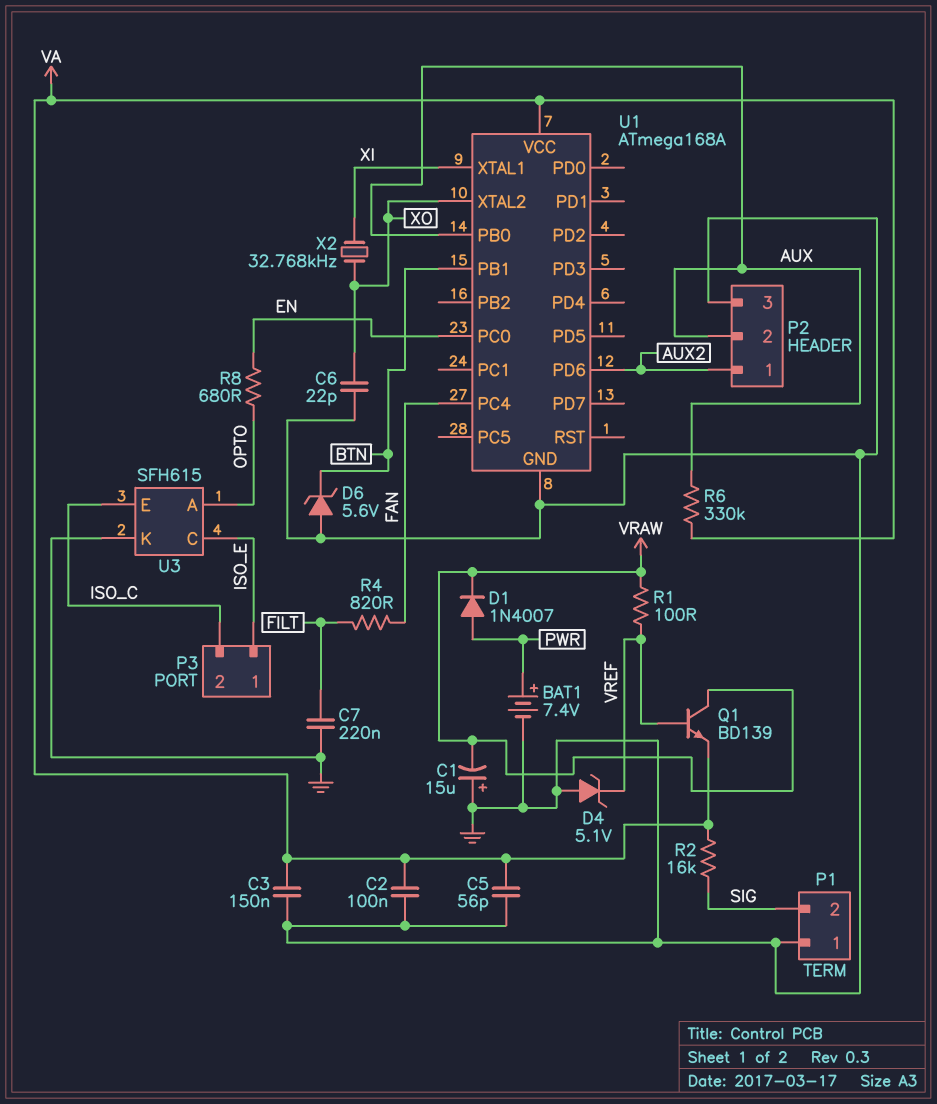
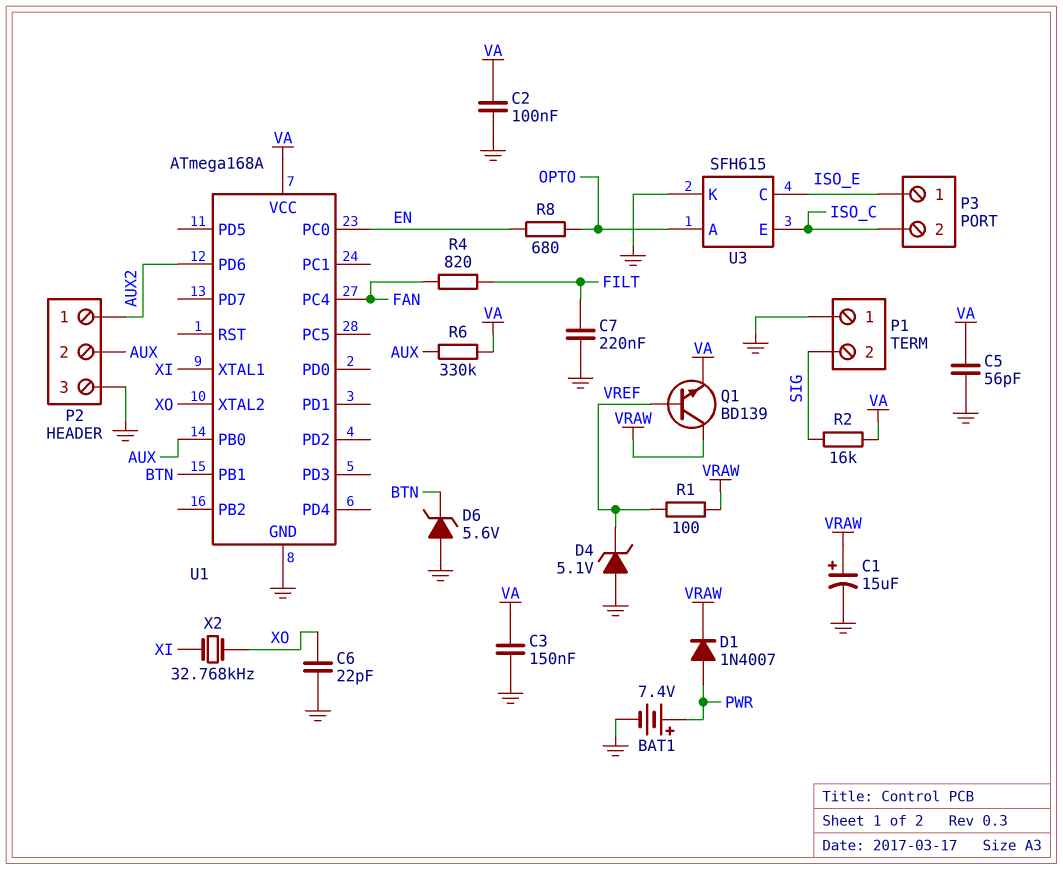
C1: 15uF (plus GND, minus VRAW) -> 15uF (plus VRAW, minus GND)

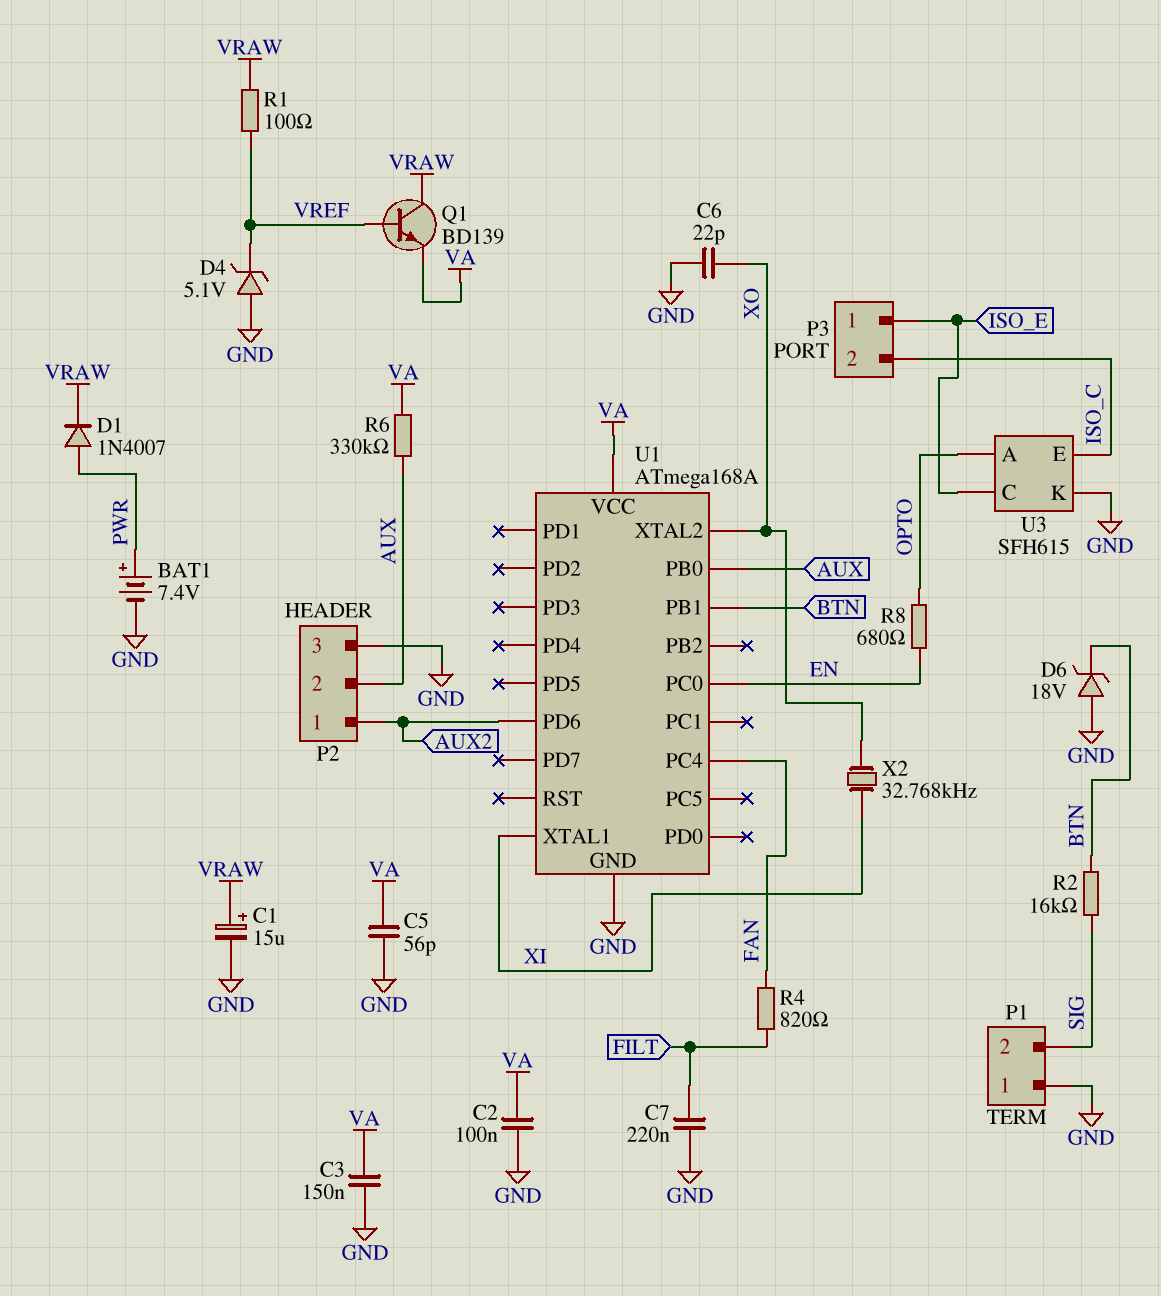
D6: zener 5.6V (A GND, K BTN) -> zener 18V (A GND, K BTN)
R2: 16k (SIG, VA) -> 16k (BTN, SIG)

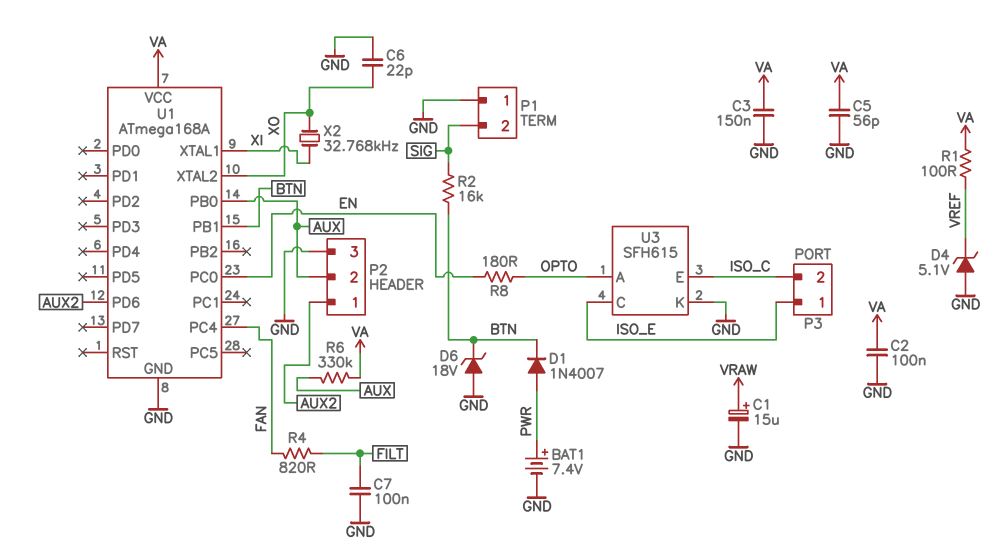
C7: 220nF (FILT, GND) -> 100nF (FILT, GND)
D1: diode 1N4007 (A PWR, K VRAW) -> diode 1N4007 (A PWR, K BTN)
Q1: NPN BD139 (B VREF, C VRAW, E VA) -> none
R1: 100 (VRAW, VREF) -> 100 (VA, VREF)
R8: 680 (EN, OPTO) -> 180 (EN, OPTO)

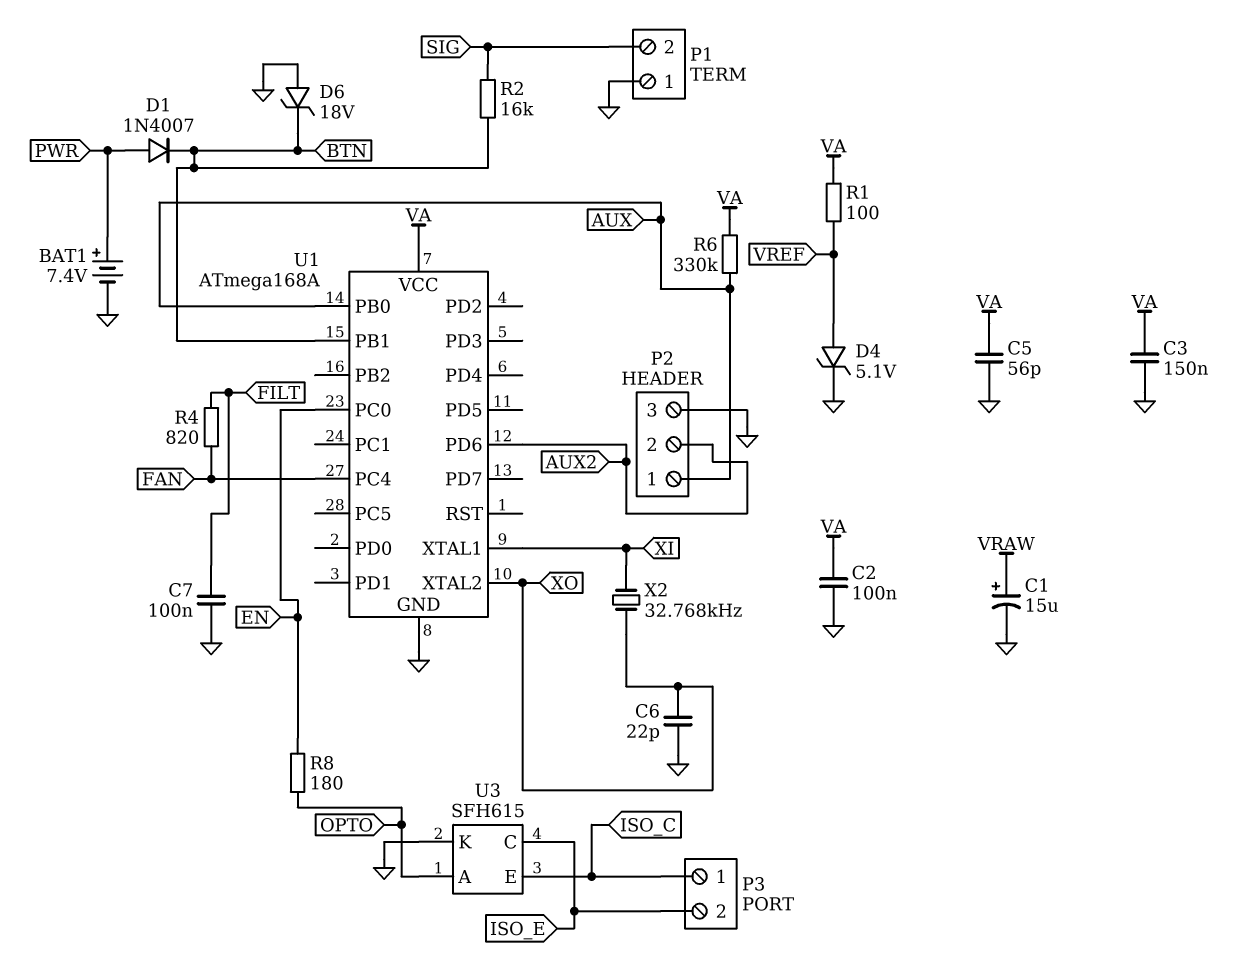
D4: zener 5.1V (A GND, K VREF) -> zener 5.1V (A VREF, K GND)
P2 pin 1: AUX2 -> AUX
P2 pin 2: AUX -> AUX2
P3 pin 1: ISO_E -> ISO_C
P3 pin 2: ISO_C -> ISO_E

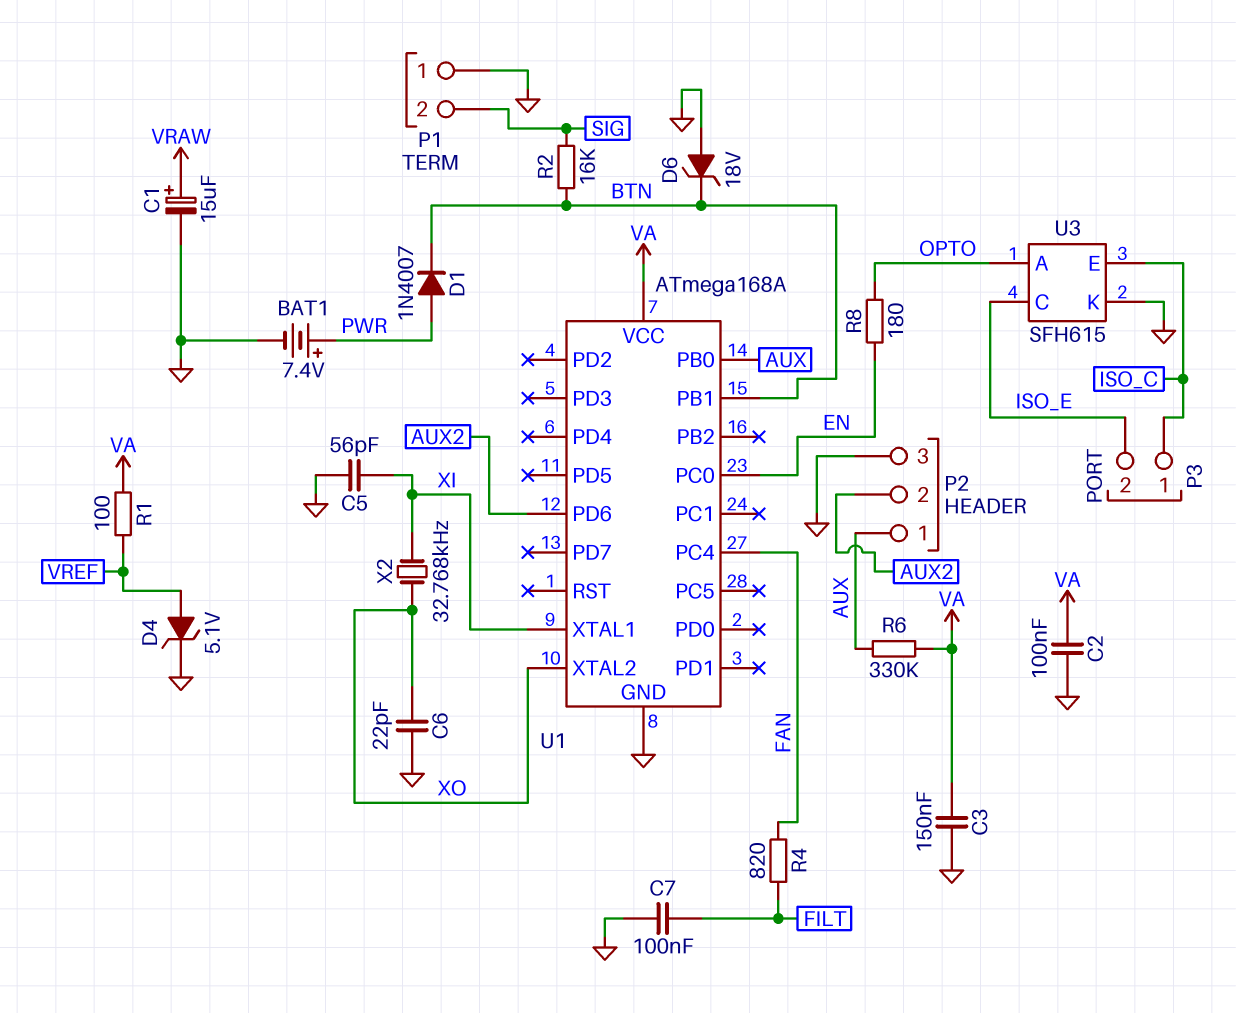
C5: 56pF (GND, VA) -> 56pF (GND, XI)

